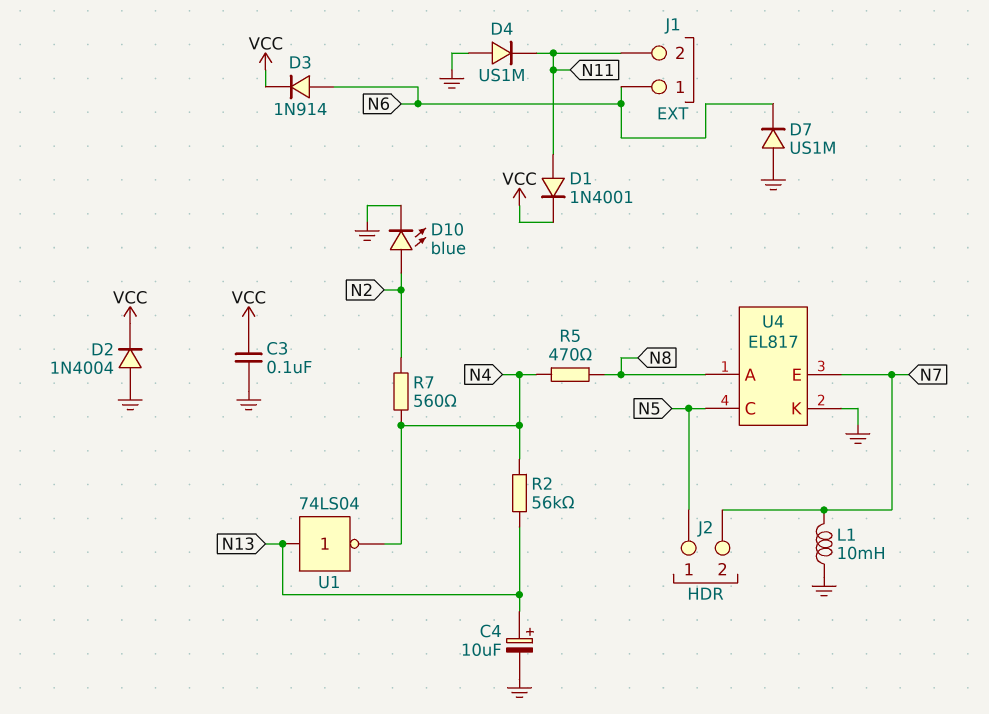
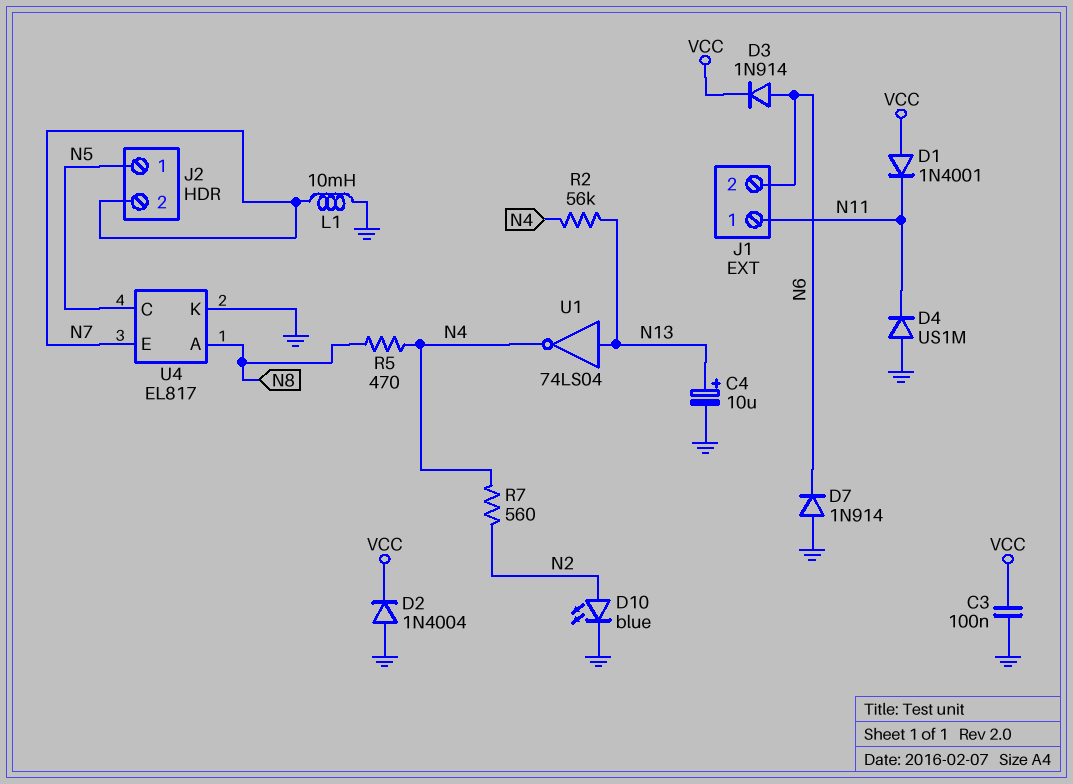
D1: diode 1N4001 (A N11, K VCC) -> diode 1N4001 (A VCC, K N11)
D7: diode US1M (A GND, K N6) -> diode 1N914 (A GND, K N6)
J1 pin 1: N6 -> N11
J1 pin 2: N11 -> N6

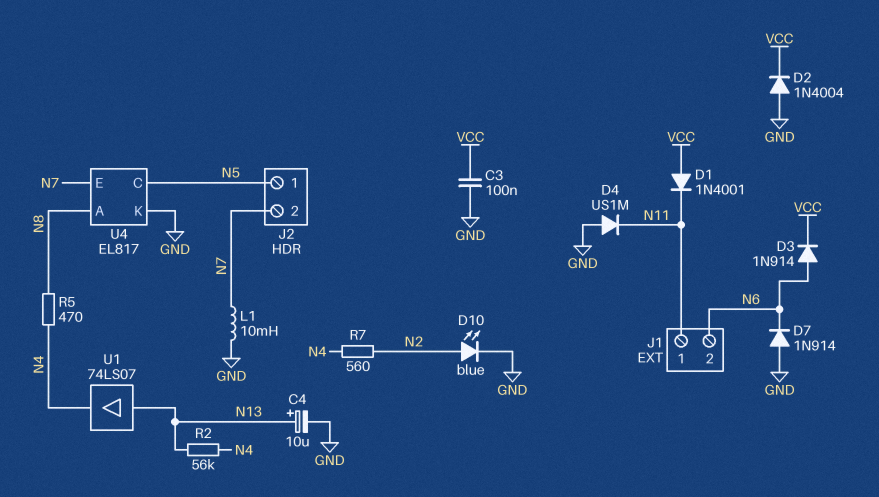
U1: NOT 74LS04 (in N13, out N4) -> buffer 74LS07 (in N13, out N4)

